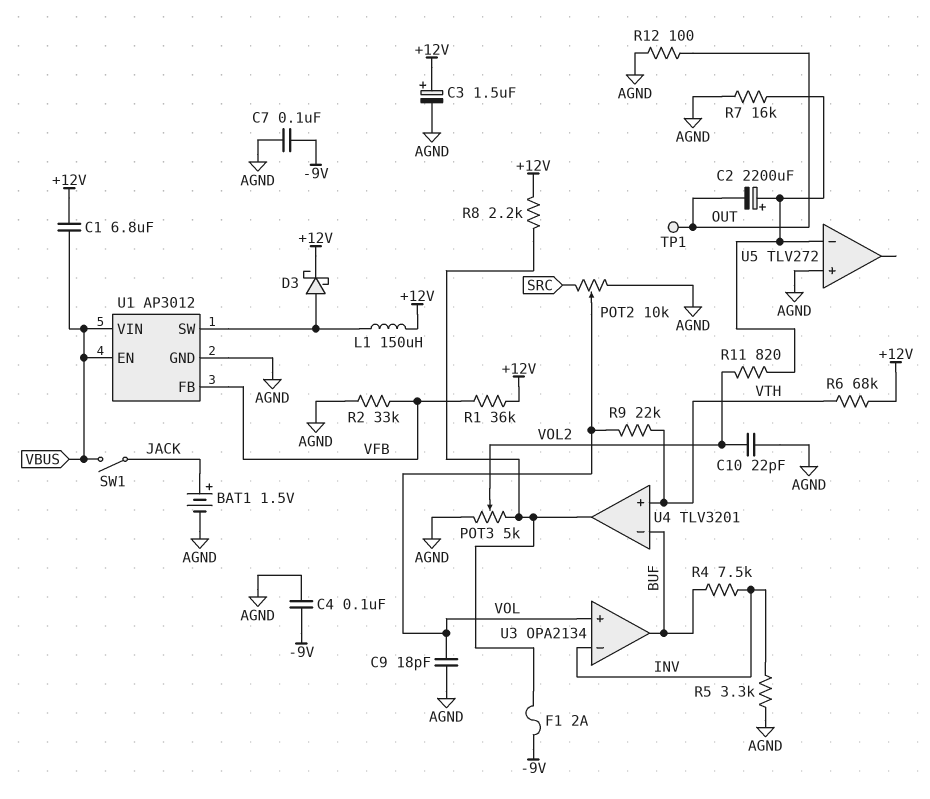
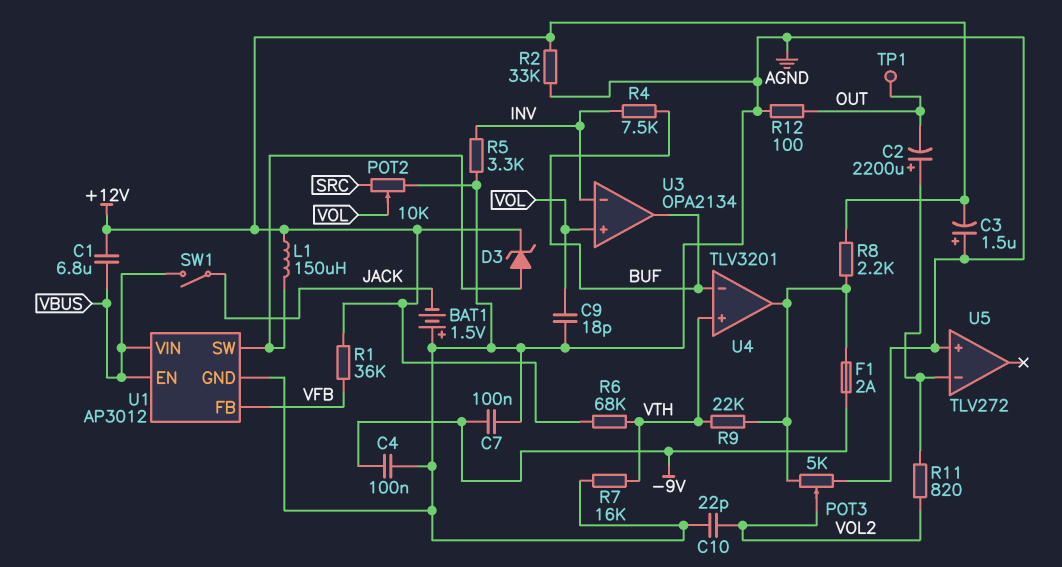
BAT1: 1.5V (plus JACK, minus AGND) -> 1.5V (plus AGND, minus JACK)
C3: 1.5uF (plus +12V, minus AGND) -> 1.5uF (plus AGND, minus +12V)
D3: schottky (A U1/SW, K +12V) -> zener (A U1/SW, K +12V)
R2: 33k (AGND, VFB) -> 33k (+12V, AGND)
R7: 16k (AGND, U5/in-) -> 16k (AGND, VTH)
R9: 22k (VOL, VTH) -> 22k (U4/out, VTH)

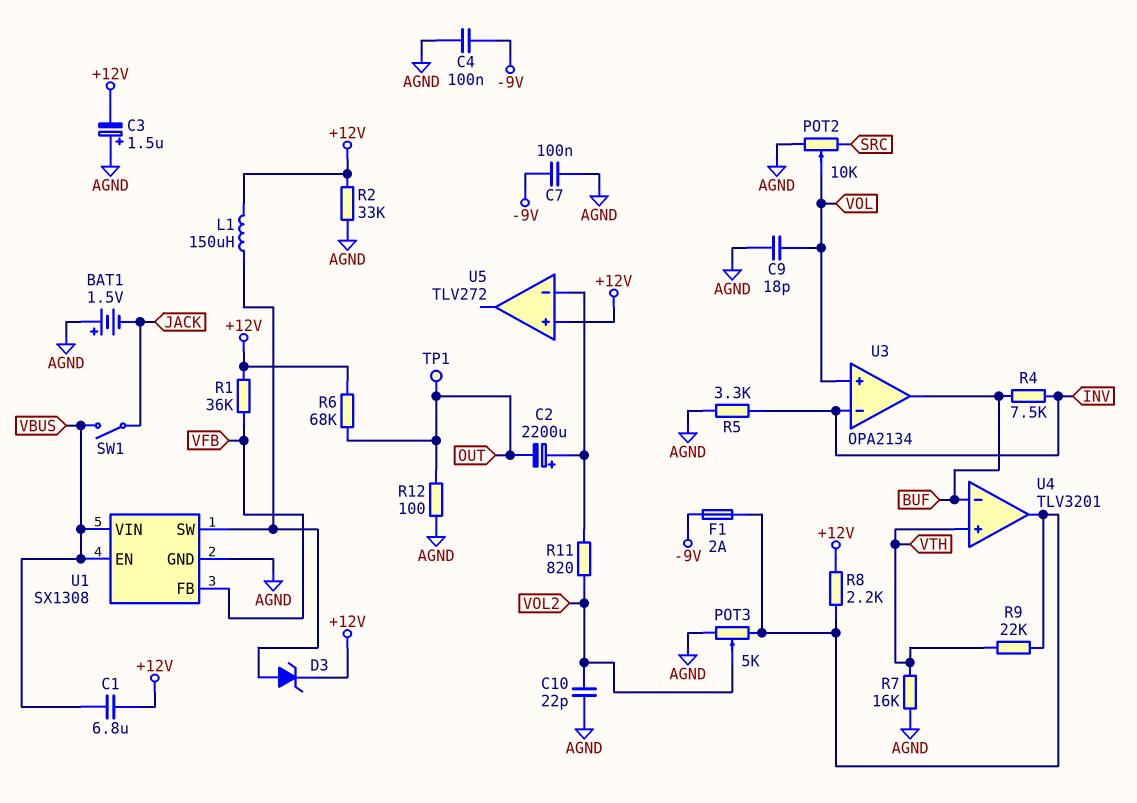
R6: 68k (+12V, VTH) -> 68k (+12V, OUT)
U1: AP3012 -> SX1308
U5 pin in+: AGND -> +12V

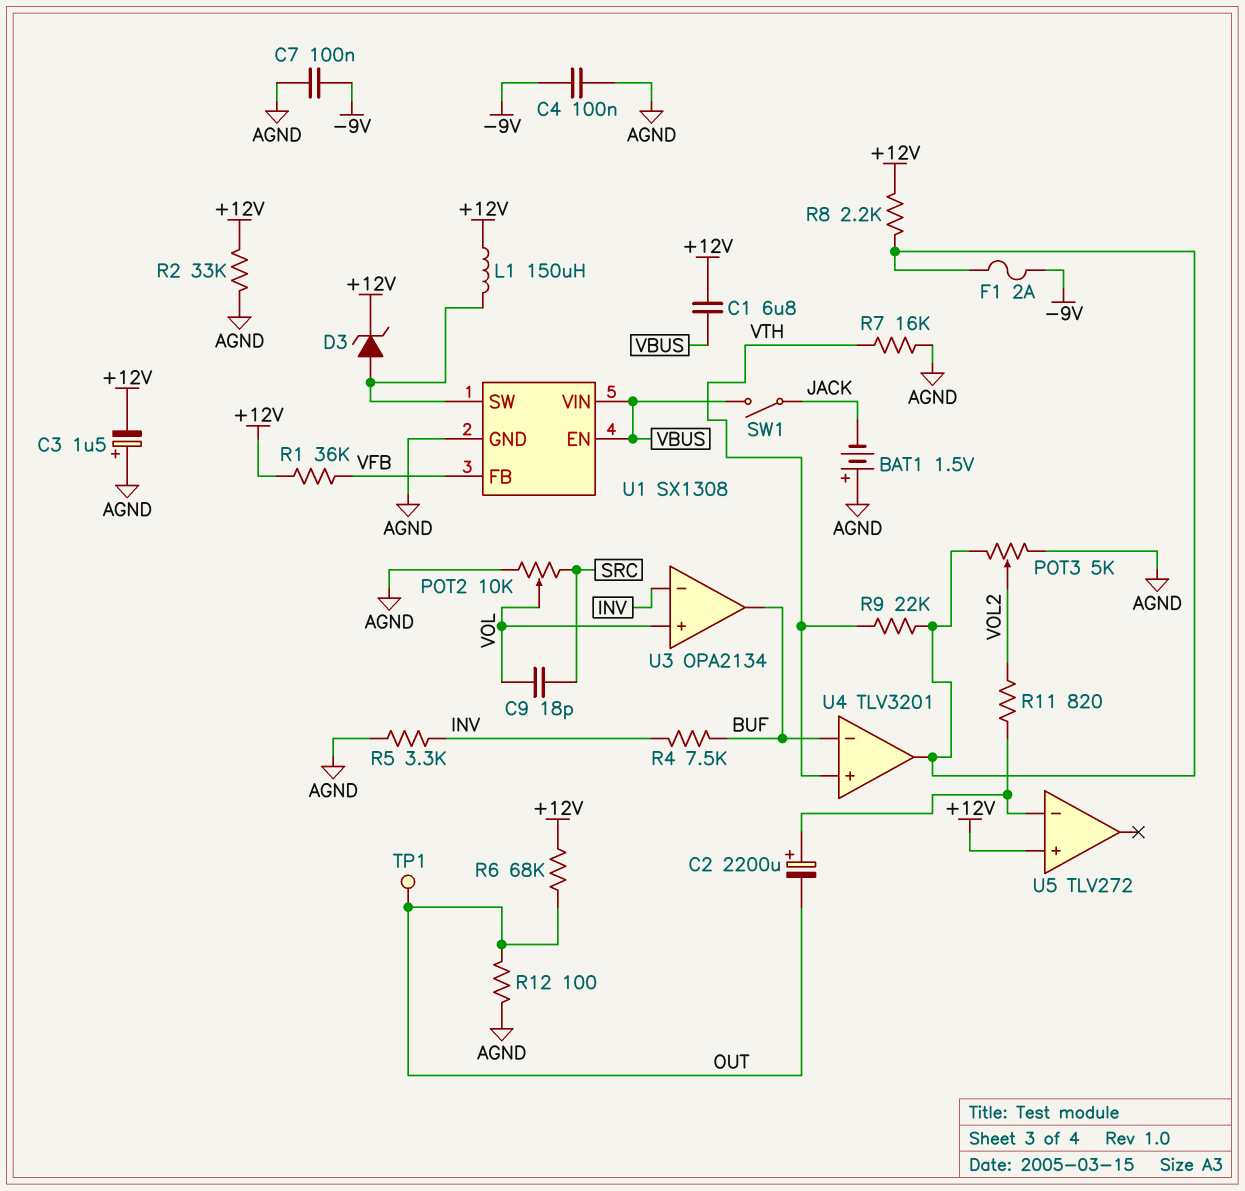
C9: 18pF (AGND, VOL) -> 18pF (SRC, VOL)
C10: 22pF (AGND, VOL2) -> none

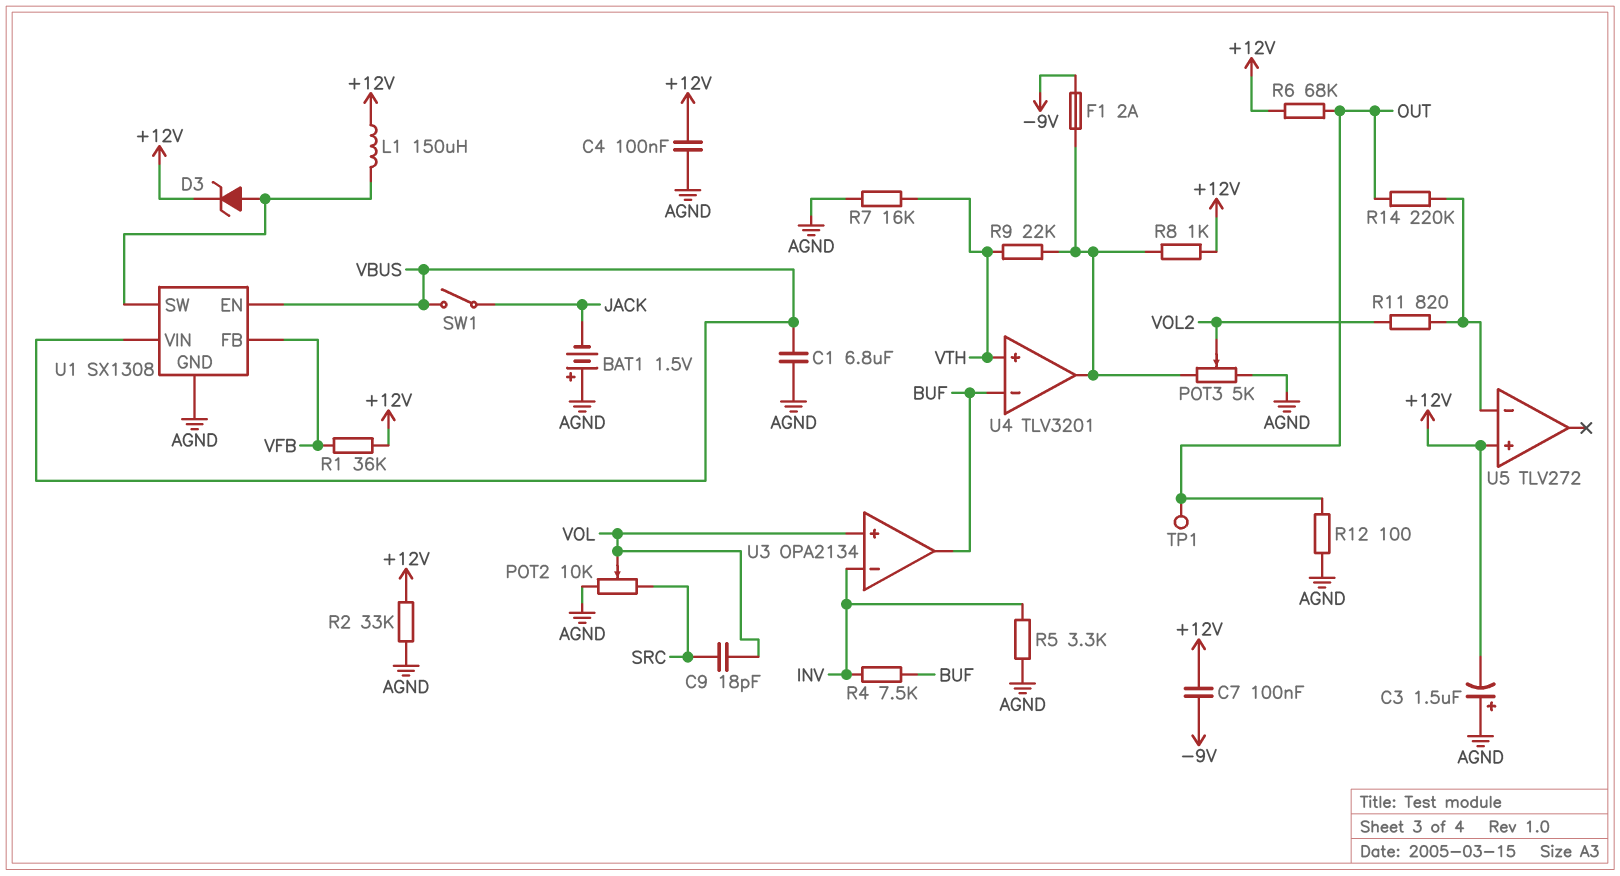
C1: 6.8uF (+12V, VBUS) -> 6.8uF (AGND, VBUS)
C2: 2200uF (plus U5/in-, minus OUT) -> none
C4: 100nF (-9V, AGND) -> 100nF (+12V, AGND)
C7: 100nF (-9V, AGND) -> 100nF (+12V, -9V)
R8: 2.2k (+12V, U4/out) -> 1k (+12V, U4/out)
R14: none -> 220k (OUT, U5/in-)

